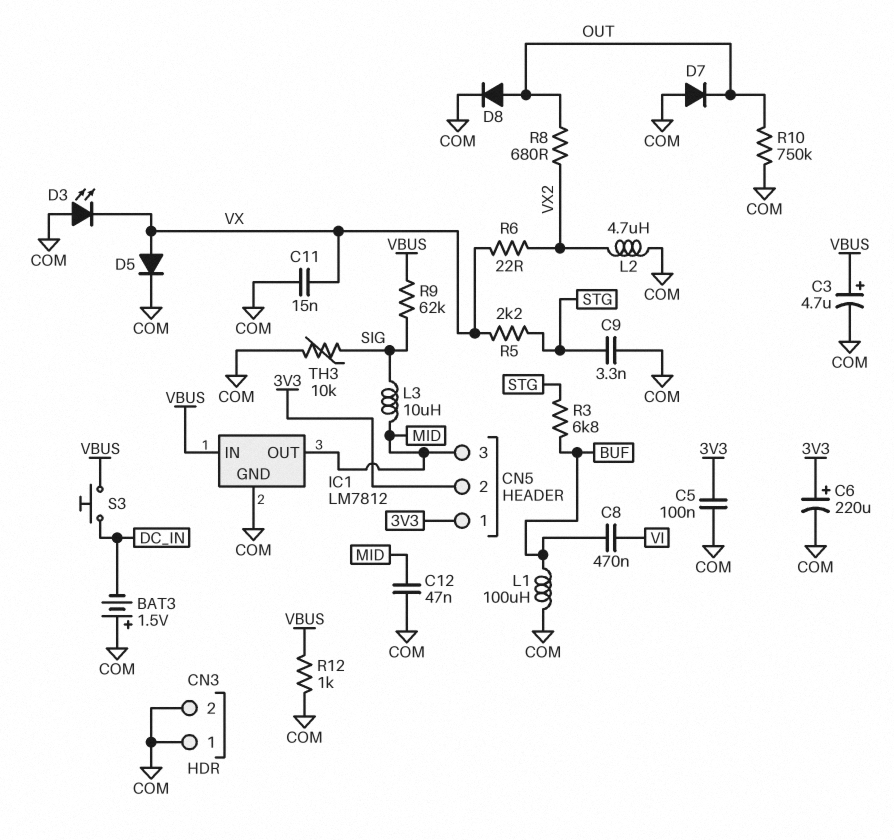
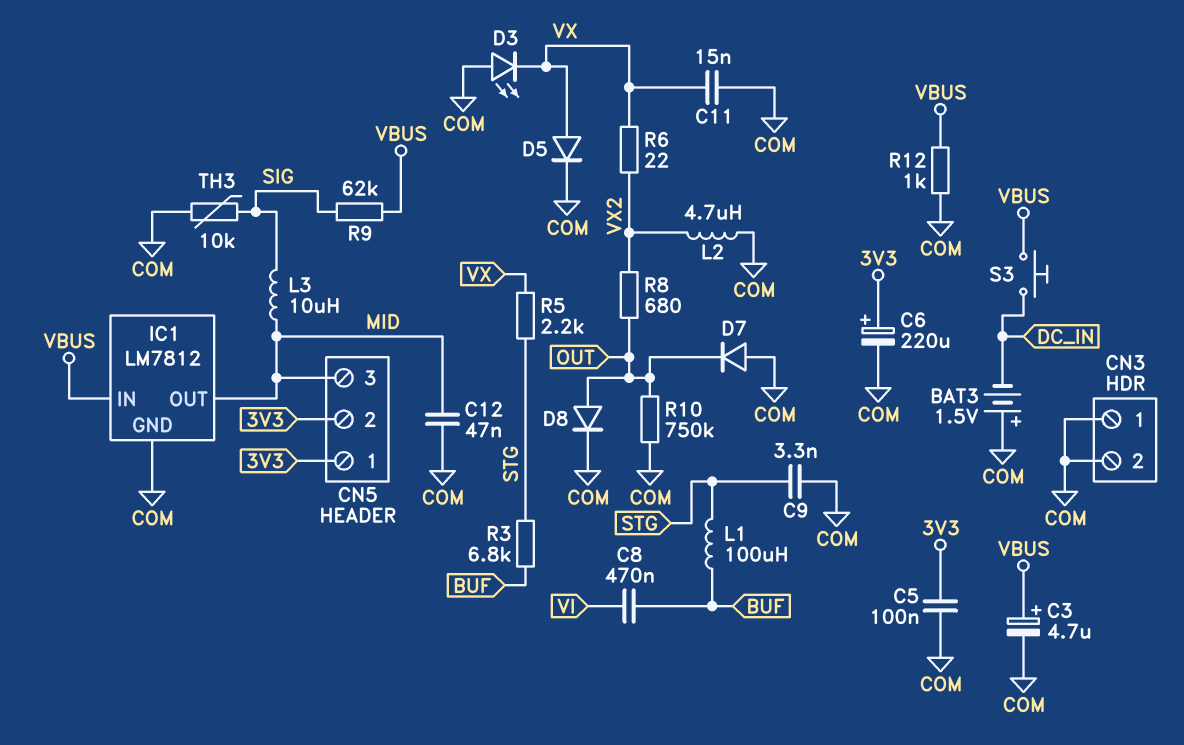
L1: 100uH (BUF, COM) -> 100uH (BUF, STG)

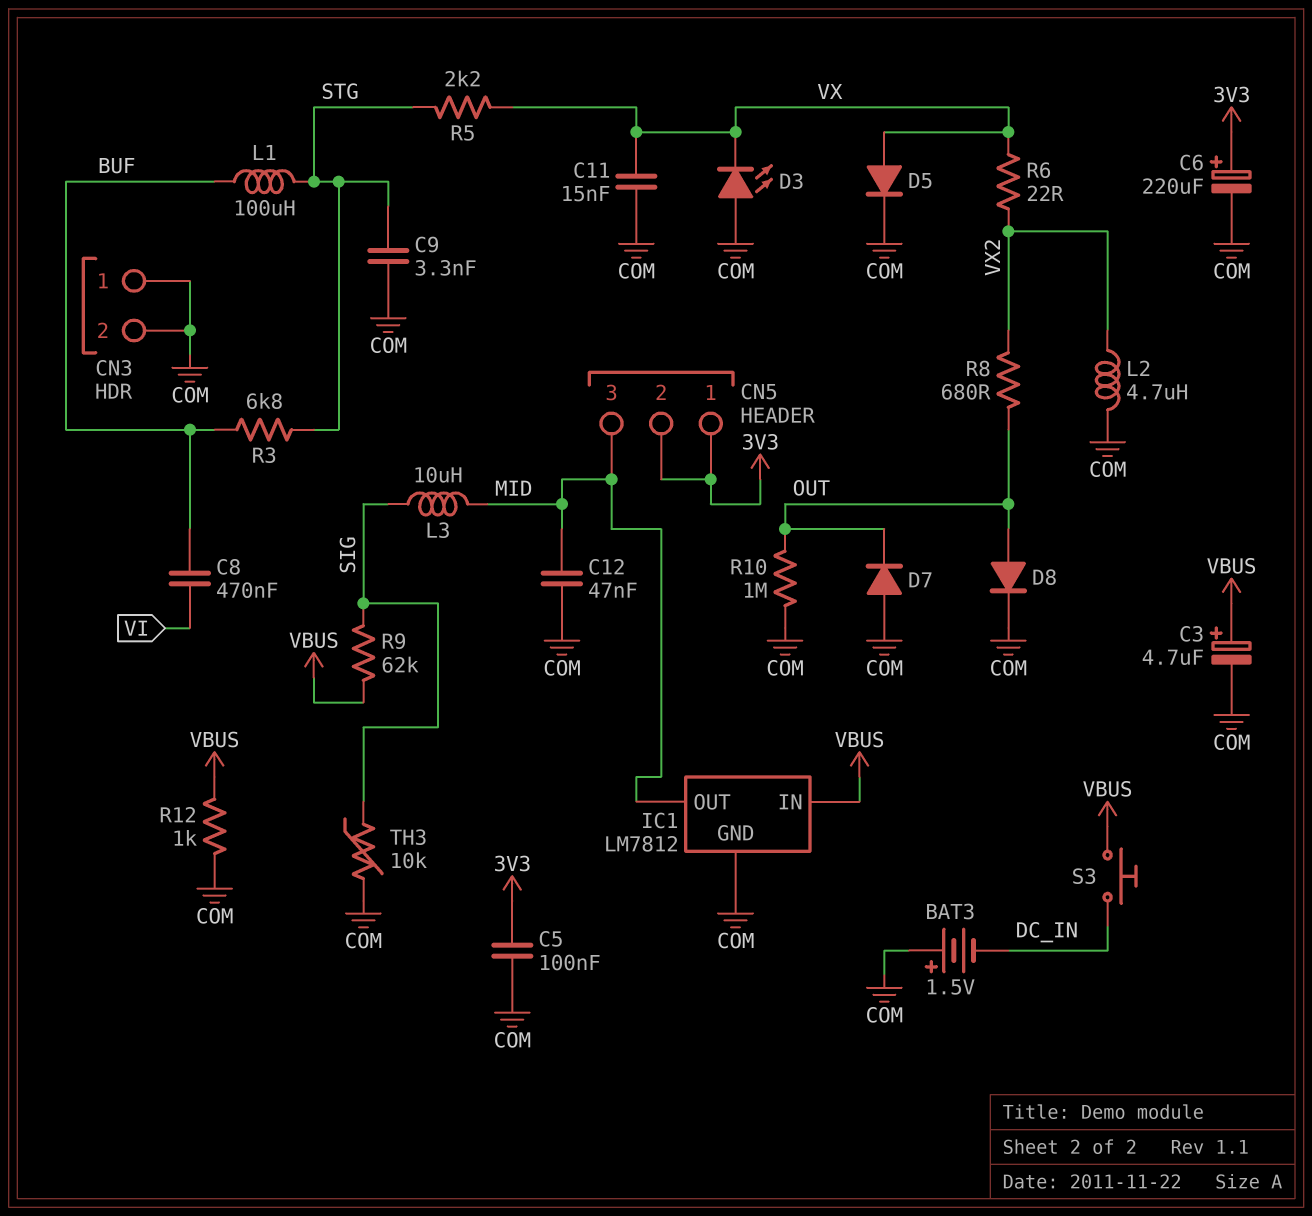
R10: 750k (COM, OUT) -> 1M (COM, OUT)

